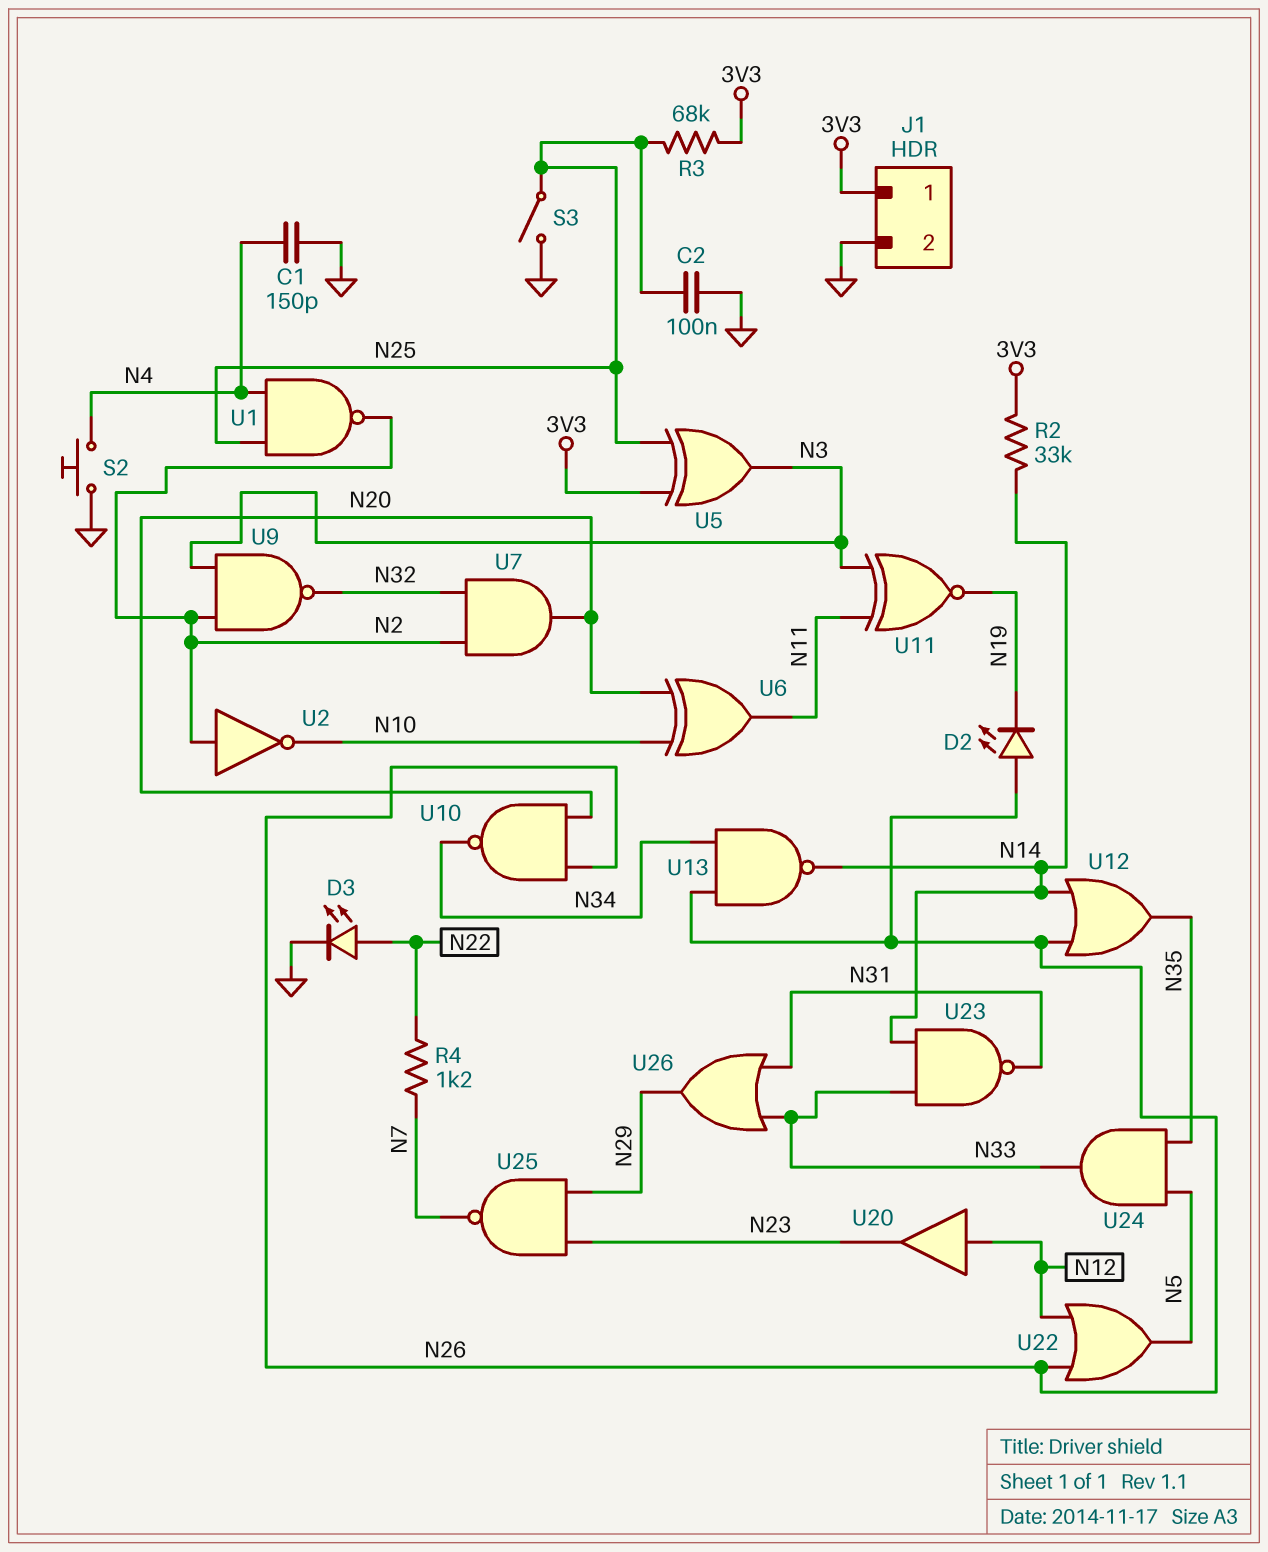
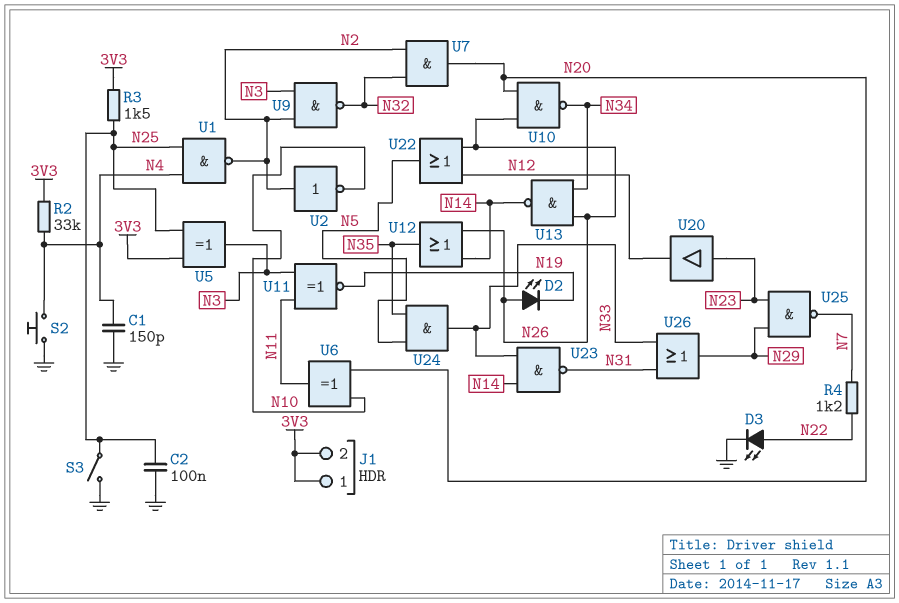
J1 pin 2: GND -> 3V3
R2: 33k (3V3, N14) -> 33k (3V3, N4)
R3: 68k (3V3, N25) -> 1.5k (3V3, N25)
U20: buffer (in N12, out N23) -> buffer (in N23, out N12)

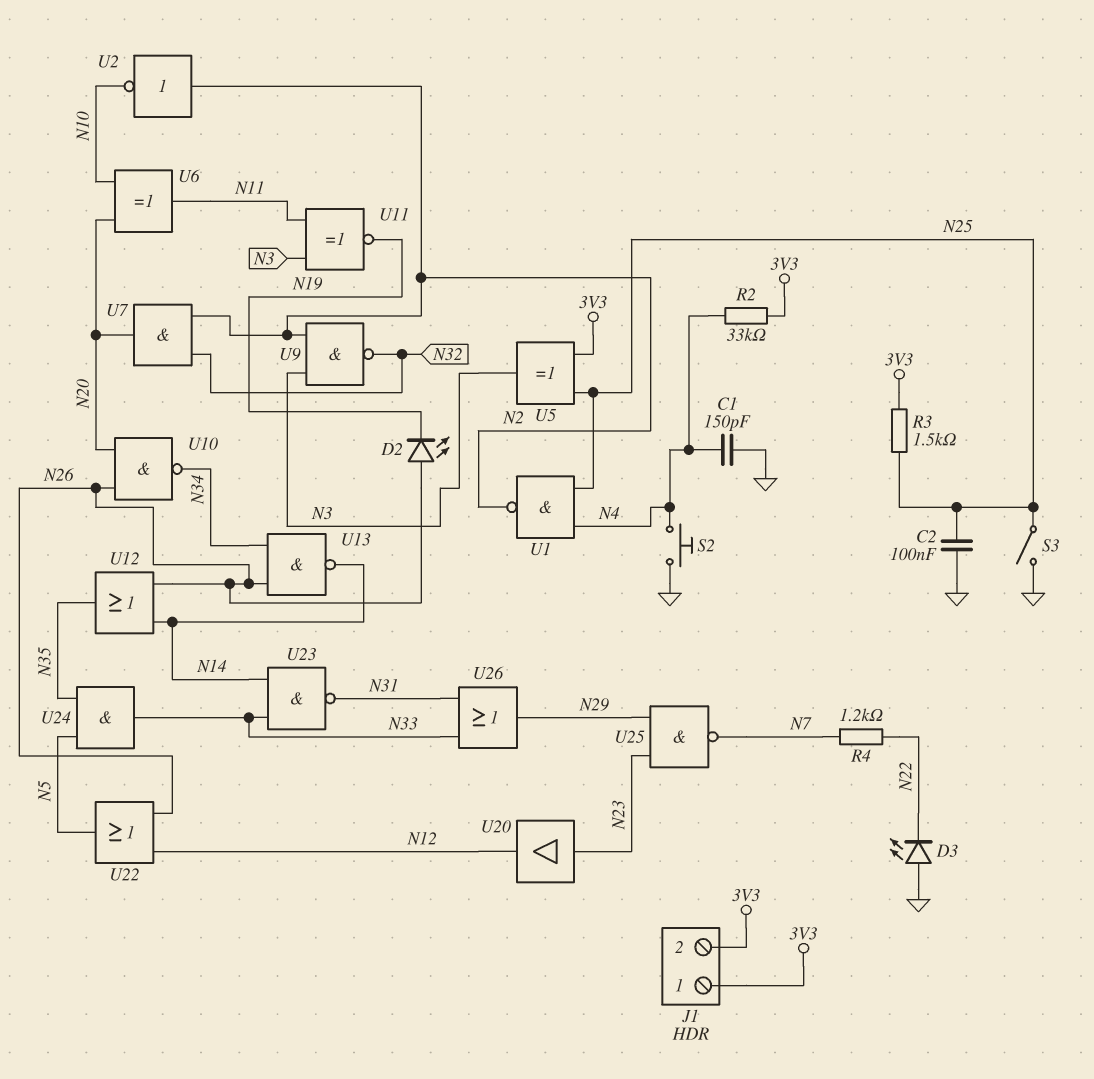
D3: LED (A N22, K GND) -> LED (A GND, K N22)

